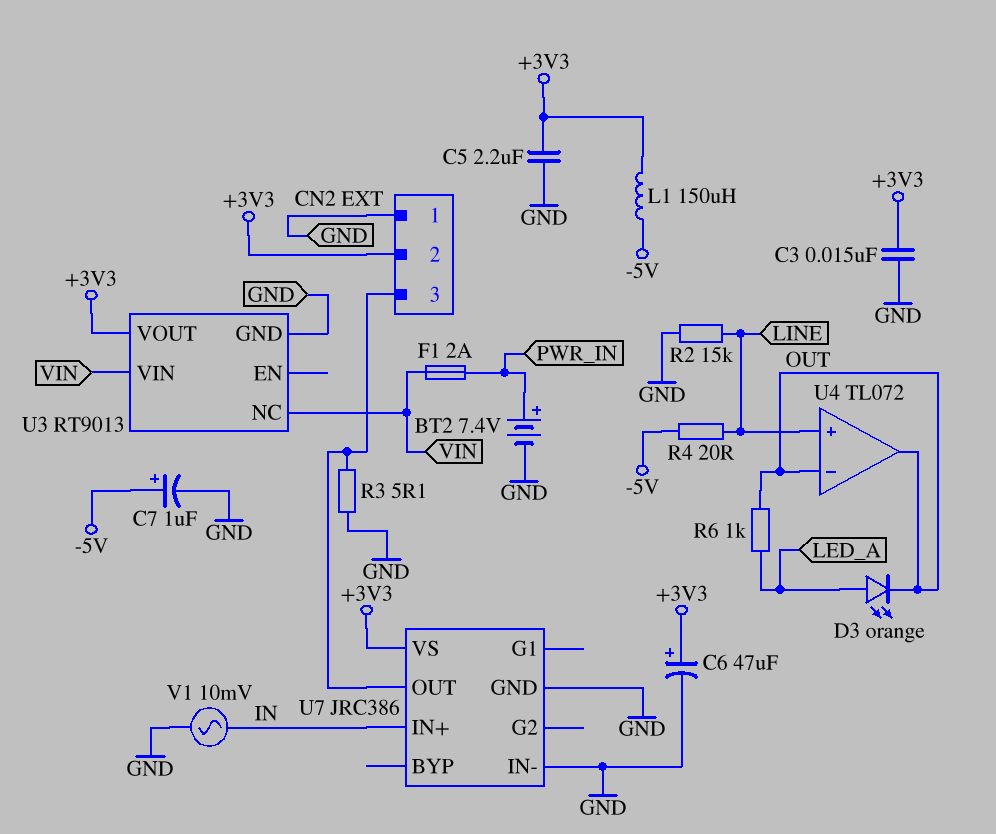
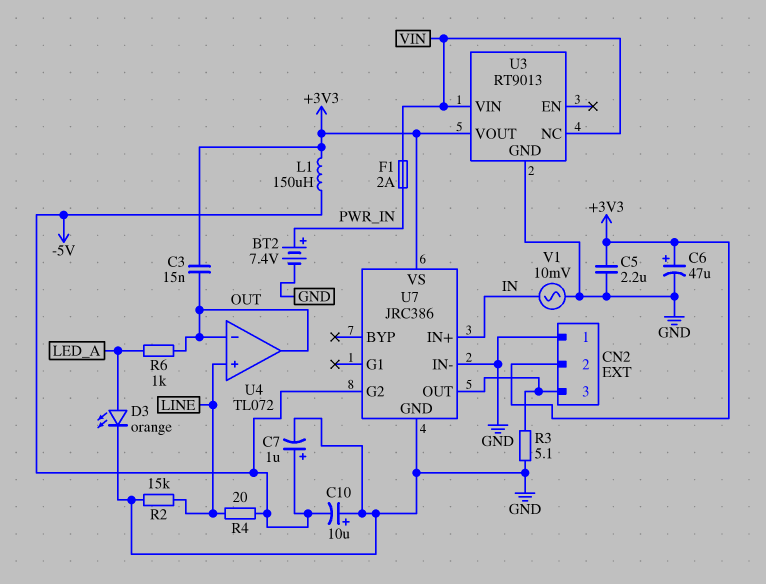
C3: 15nF (+3V3, GND) -> 15nF (+3V3, OUT)
C10: none -> 10uF (plus GND, minus -5V)
D3: LED orange (A LED_A, K OUT) -> LED orange (A LED_A, K GND)
U7 pin G2: none -> -5V

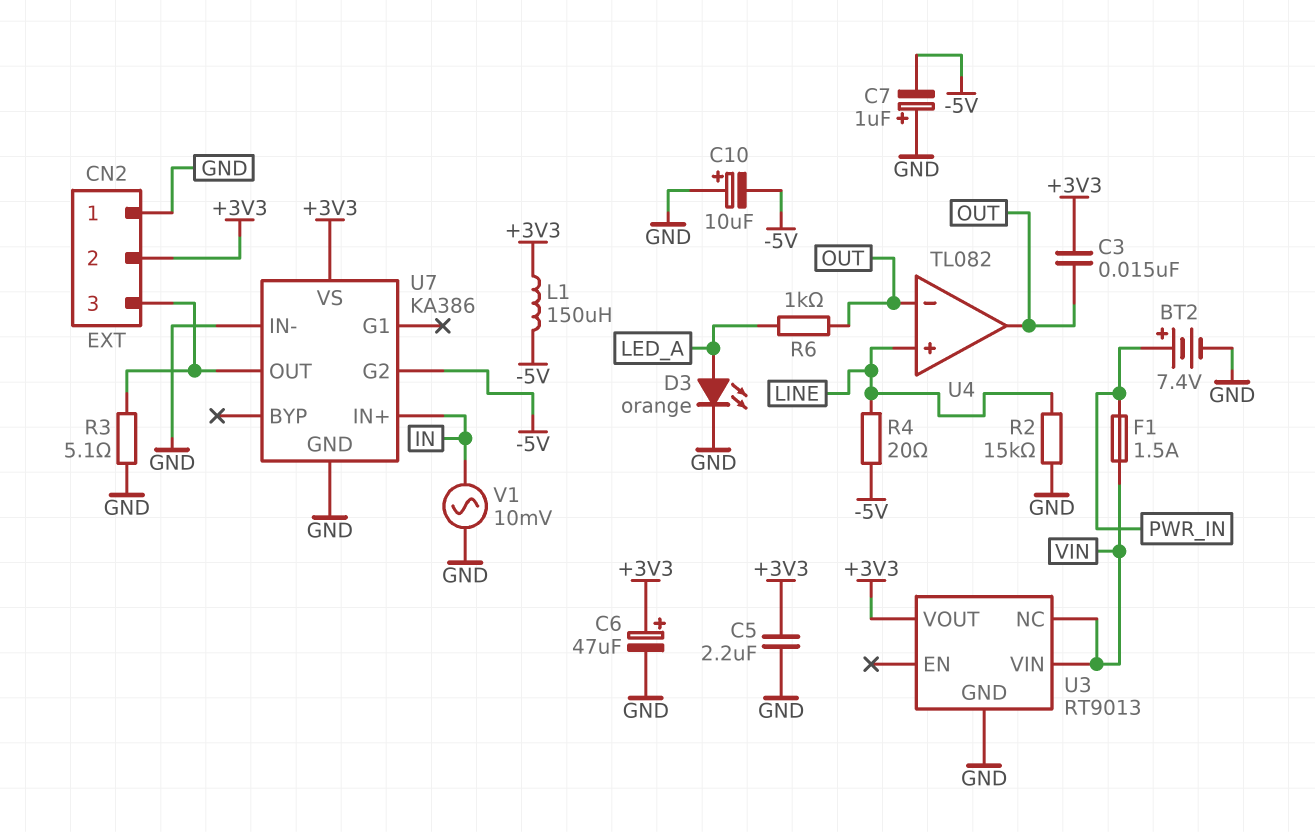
C7: 1uF (plus -5V, minus GND) -> 1uF (plus GND, minus -5V)
F1: 2A (PWR_IN, VIN) -> 1.5A (PWR_IN, VIN)
U4: TL072 -> TL082
U7: JRC386 -> KA386

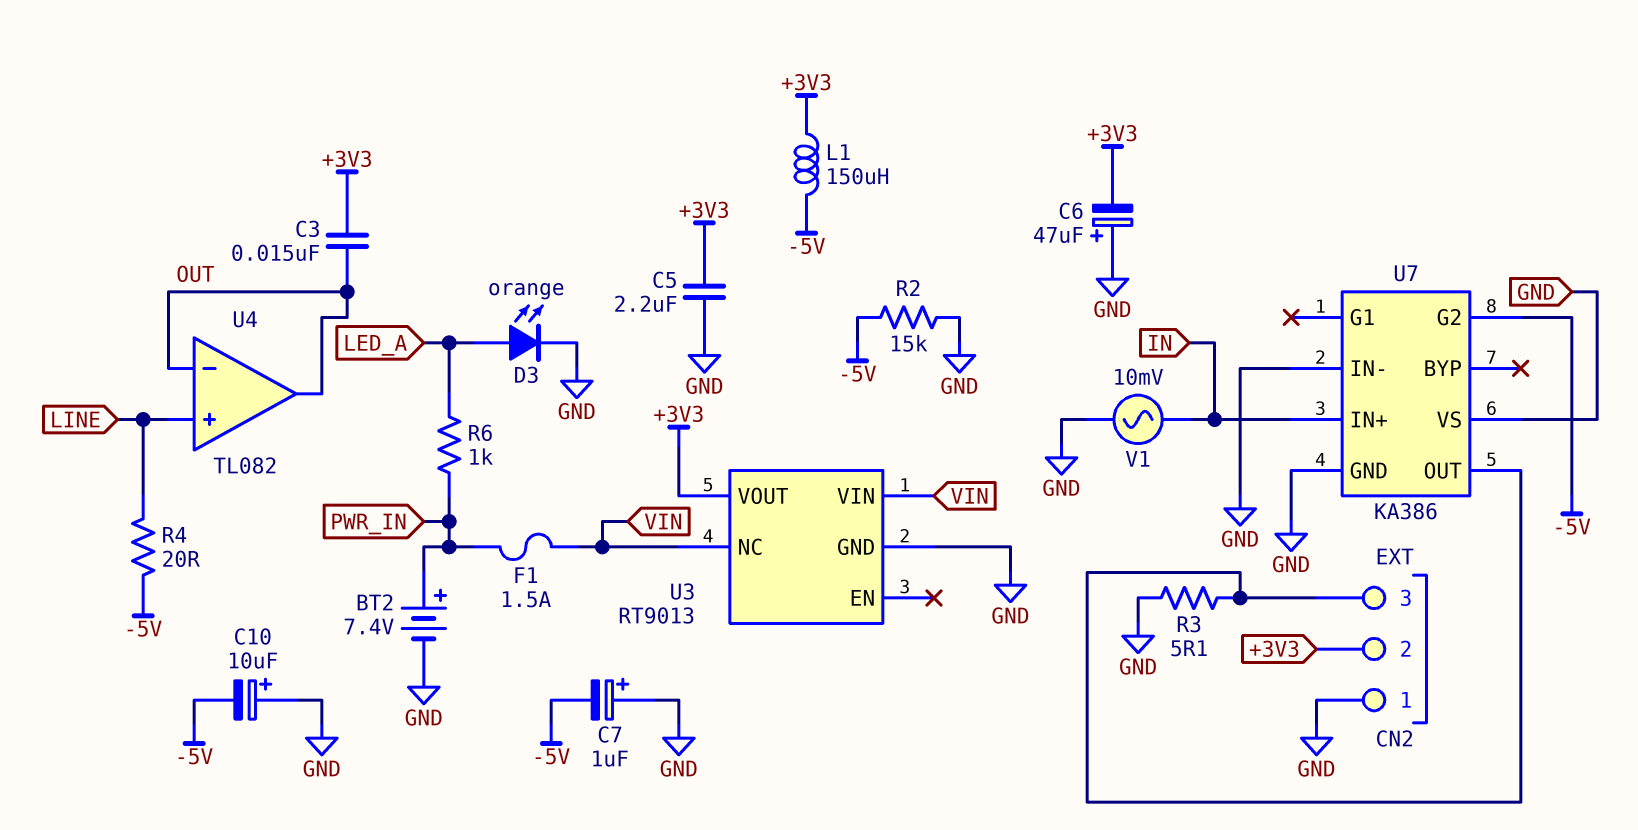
C6: 47uF (plus +3V3, minus GND) -> 47uF (plus GND, minus +3V3)
R2: 15k (GND, LINE) -> 15k (-5V, GND)
R6: 1k (LED_A, OUT) -> 1k (LED_A, PWR_IN)
U7 pin VS: +3V3 -> GND

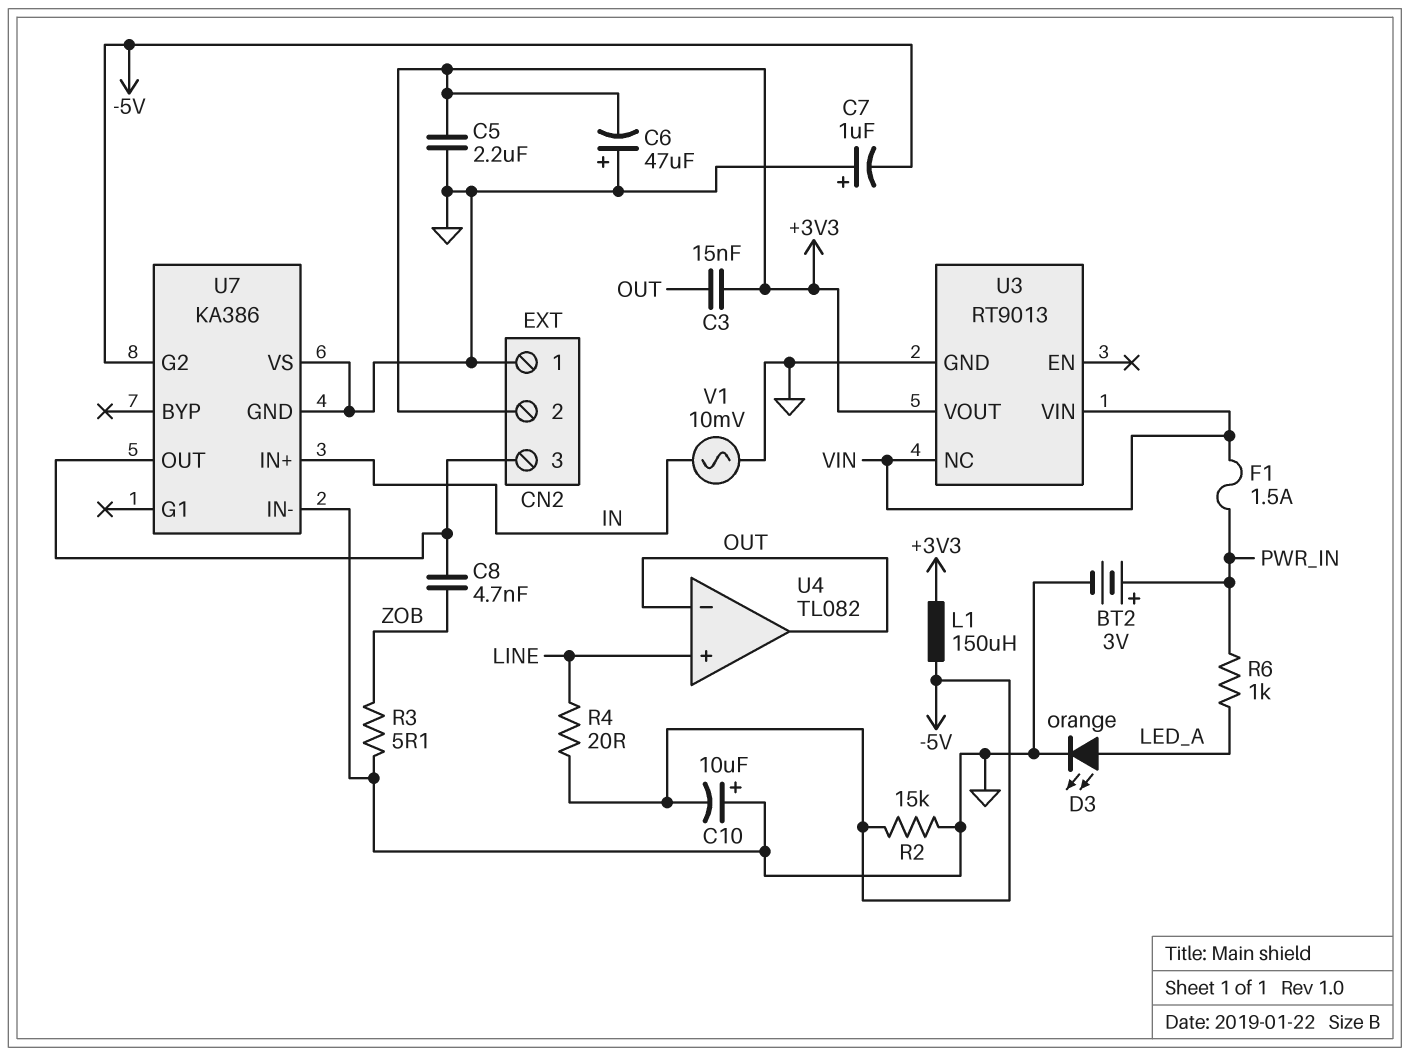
BT2: 7.4V (plus PWR_IN, minus GND) -> 3V (plus PWR_IN, minus GND)
C8: none -> 4.7nF (CN2/3, ZOB)
R3: 5.1 (CN2/3, GND) -> 5.1 (GND, ZOB)

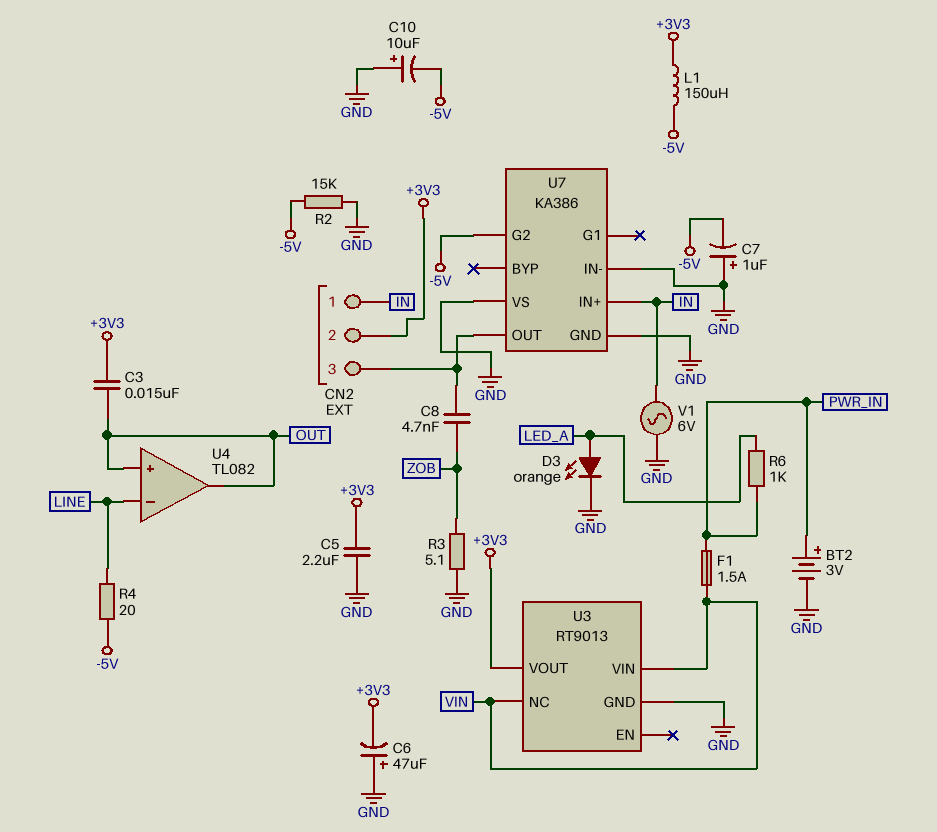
CN2 pin 1: GND -> IN
U4 pin in+: LINE -> OUT
U4 pin in-: OUT -> LINE
V1: AC 10mV (GND, IN) -> AC 6V (GND, IN)

